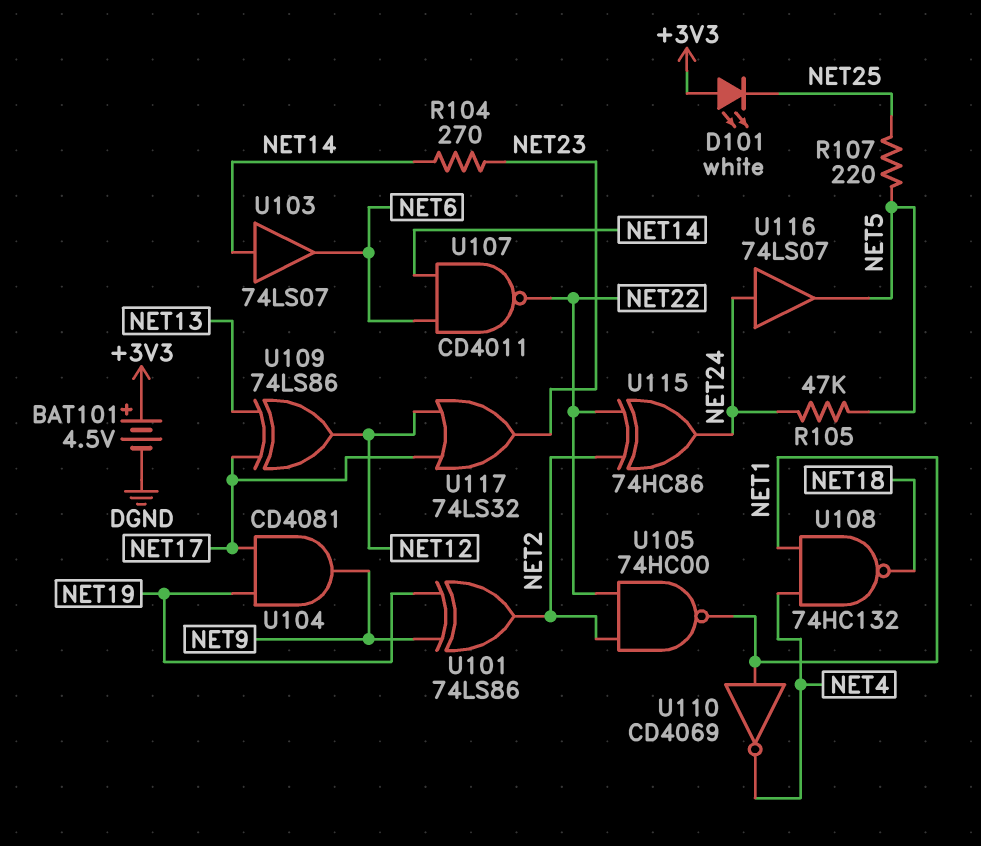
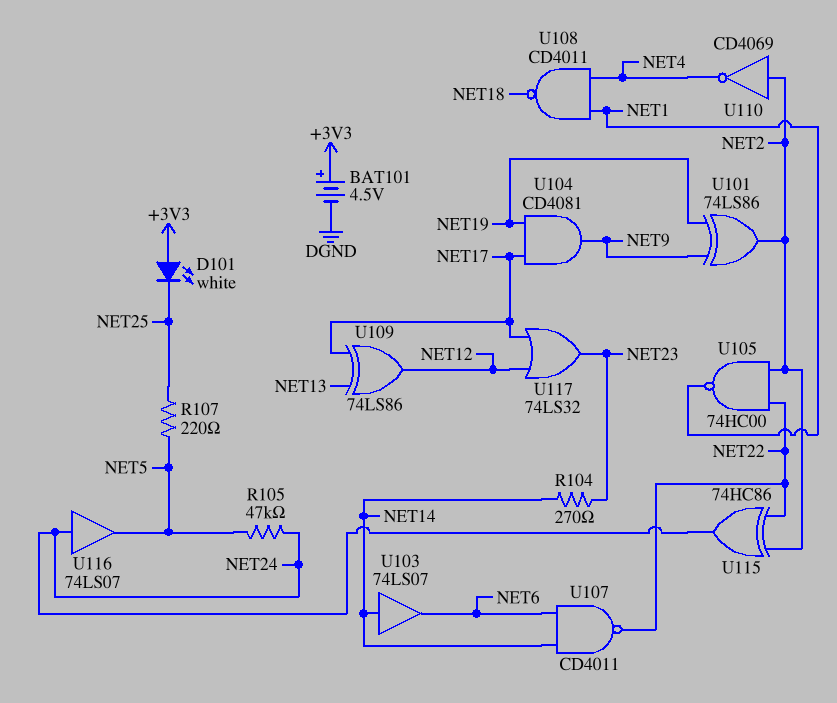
U108: NAND 74HC132 (in NET1, in NET4, out NET18) -> NAND CD4011 (in NET1, in NET4, out NET18)
U110: NOT CD4069 (in NET1, out NET4) -> NOT CD4069 (in NET2, out NET4)

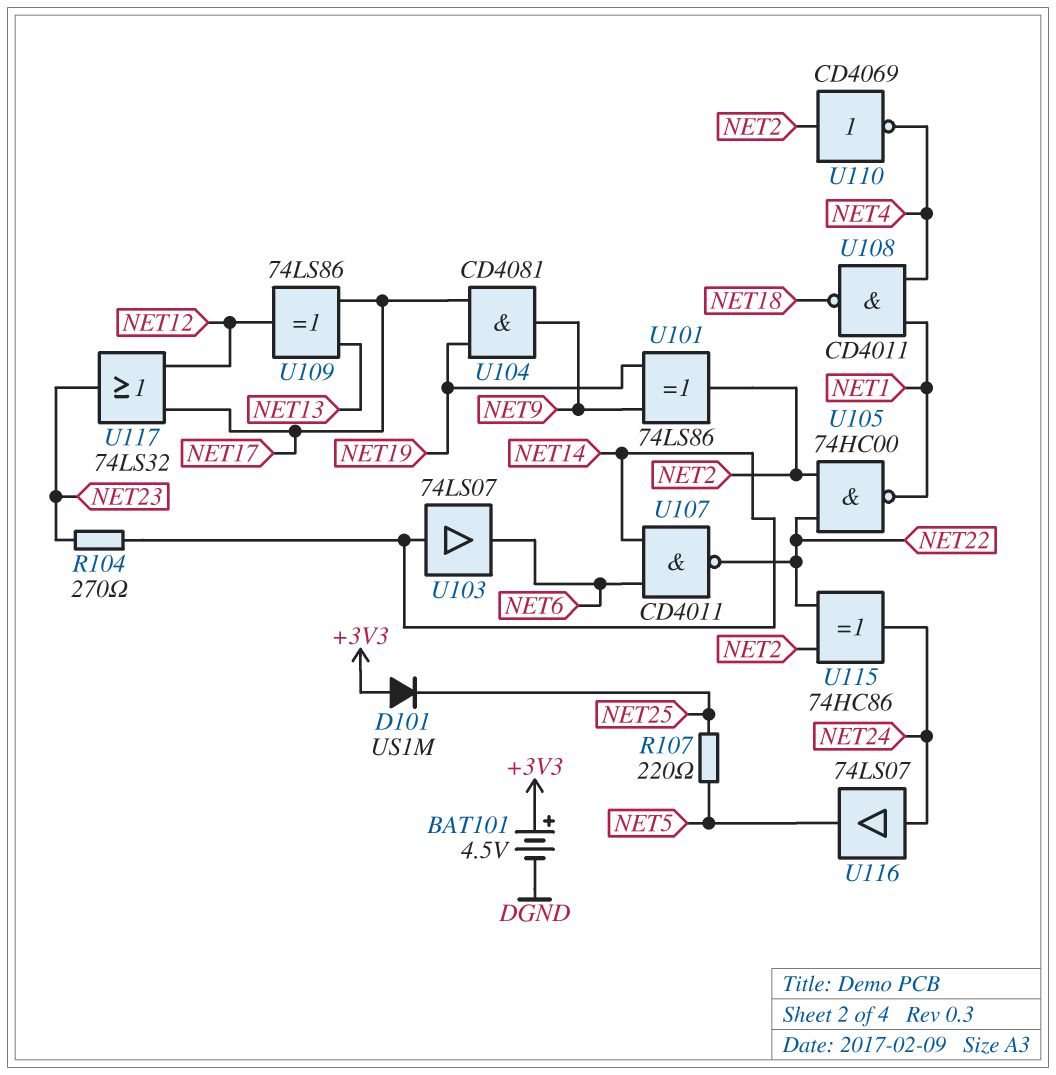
D101: LED white (A +3V3, K NET25) -> diode US1M (A +3V3, K NET25)
R105: 47k (NET5, NET24) -> none

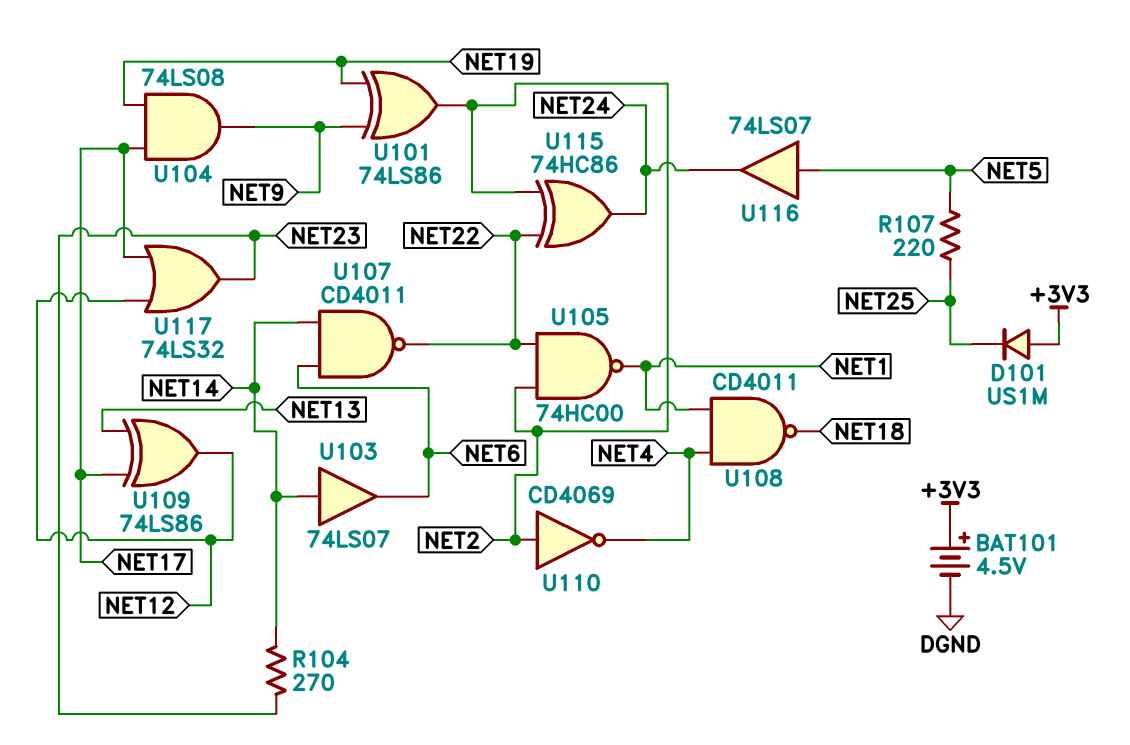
U104: AND CD4081 (in NET17, in NET19, out NET9) -> AND 74LS08 (in NET17, in NET19, out NET9)
U116: buffer 74LS07 (in NET24, out NET5) -> buffer 74LS07 (in NET5, out NET24)

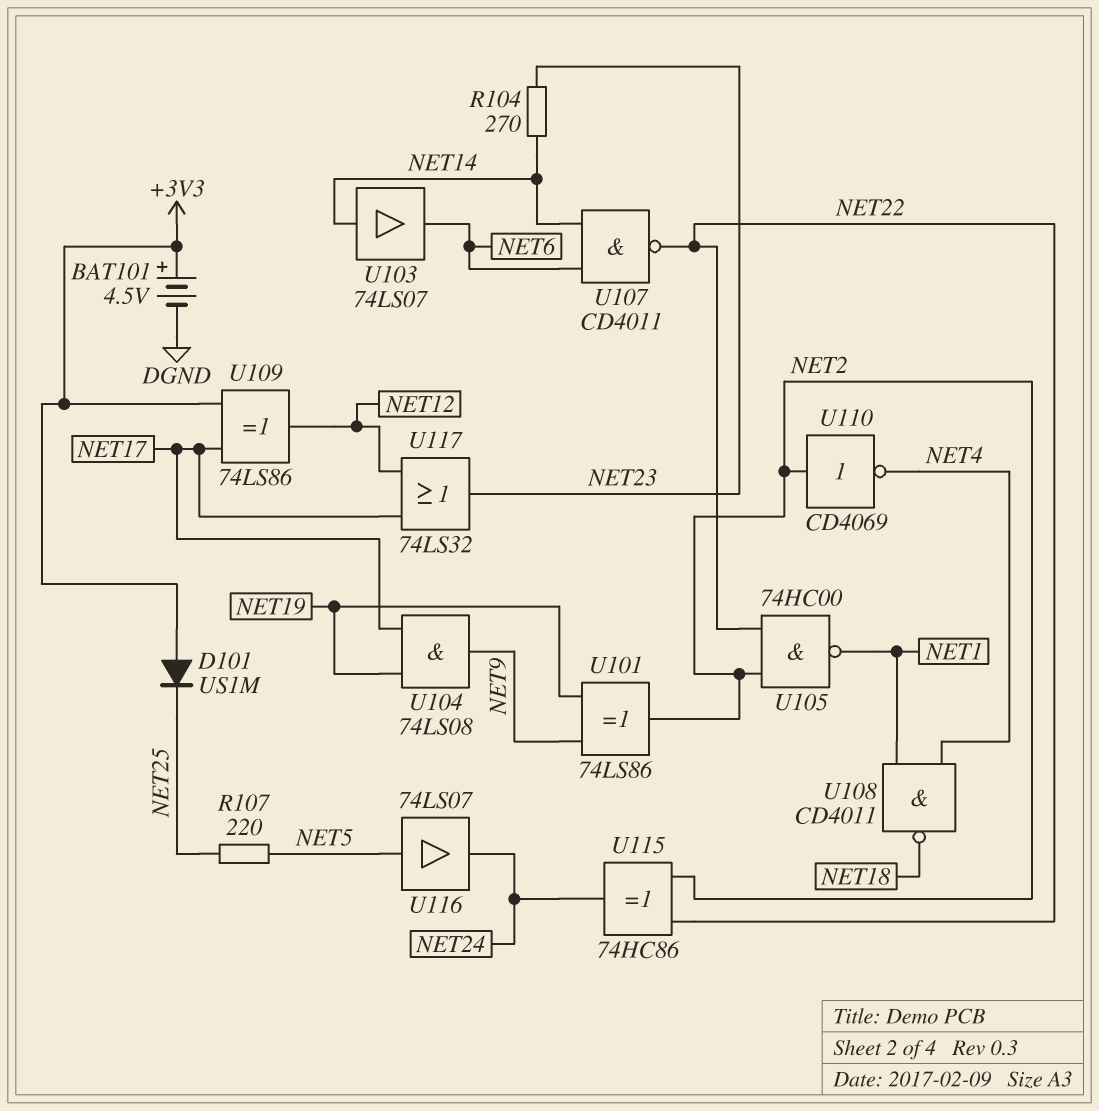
U109: XOR 74LS86 (in NET13, in NET17, out NET12) -> XOR 74LS86 (in +3V3, in NET17, out NET12)

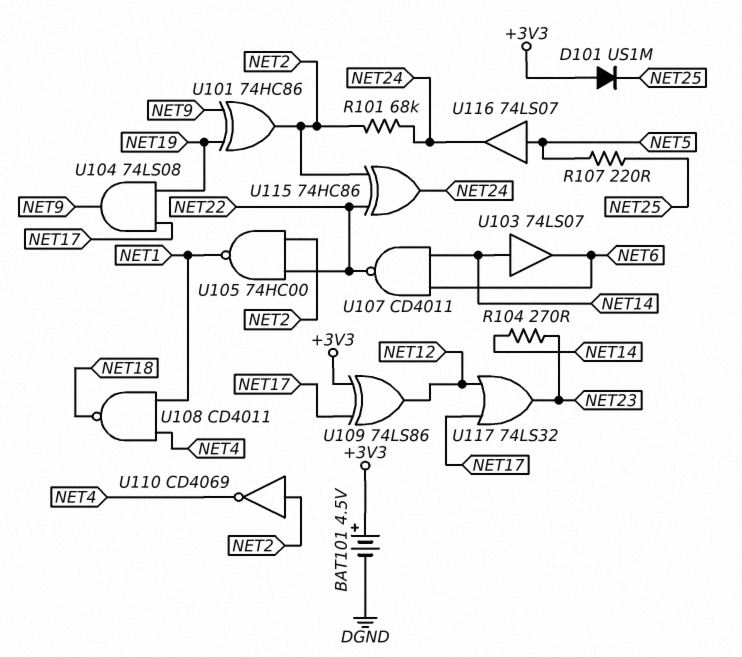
R101: none -> 68k (NET2, NET24)
U101: XOR 74LS86 (in NET9, in NET19, out NET2) -> XOR 74HC86 (in NET9, in NET19, out NET2)

